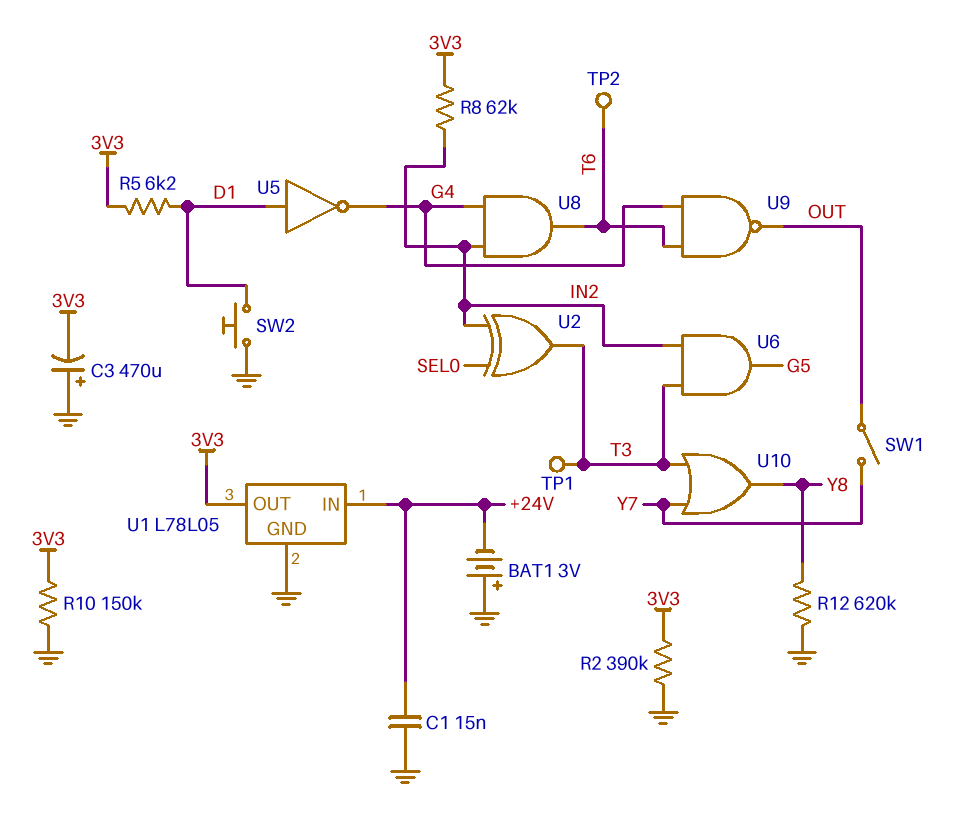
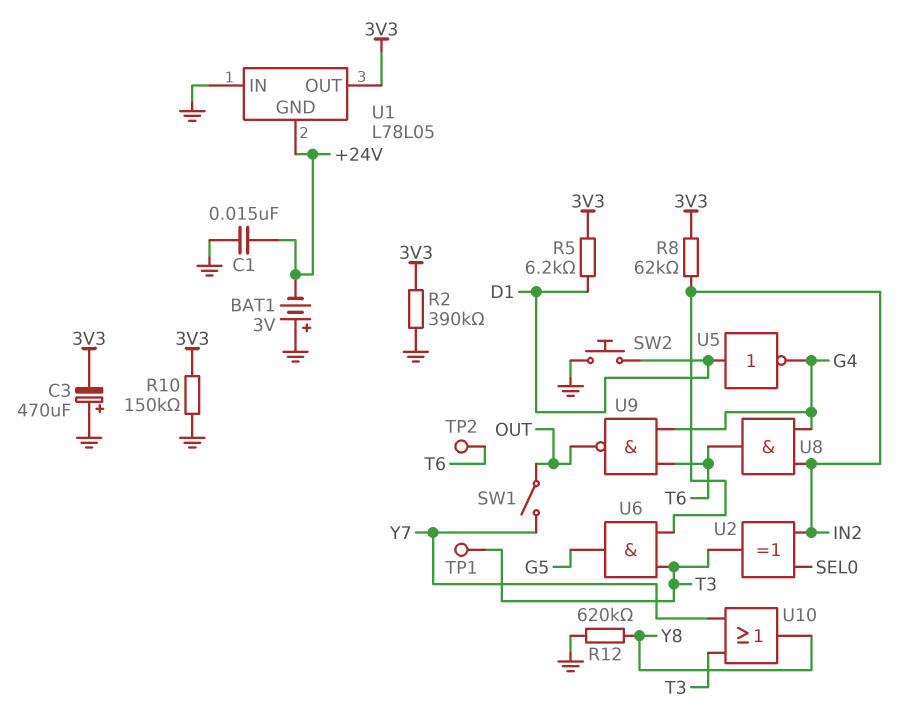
U1 pin GND: GND -> +24V
U1 pin IN: +24V -> GND

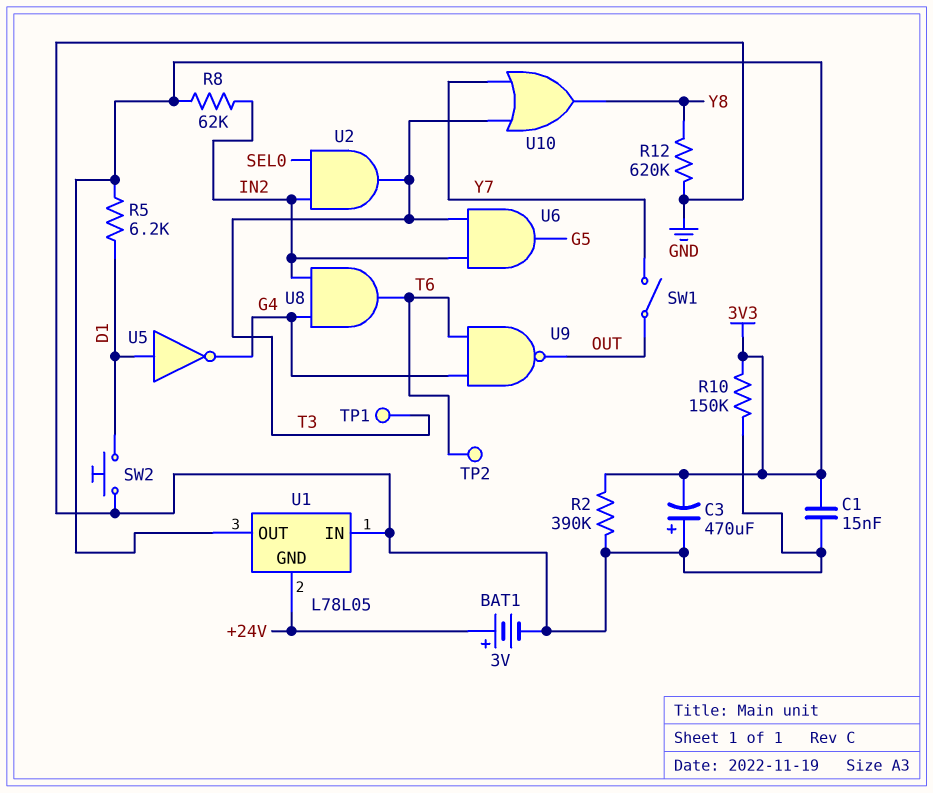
BAT1: 3V (plus GND, minus +24V) -> 3V (plus +24V, minus GND)
C1: 15nF (+24V, GND) -> 15nF (3V3, GND)
U2: XOR (in IN2, in SEL0, out T3) -> AND (in IN2, in SEL0, out T3)

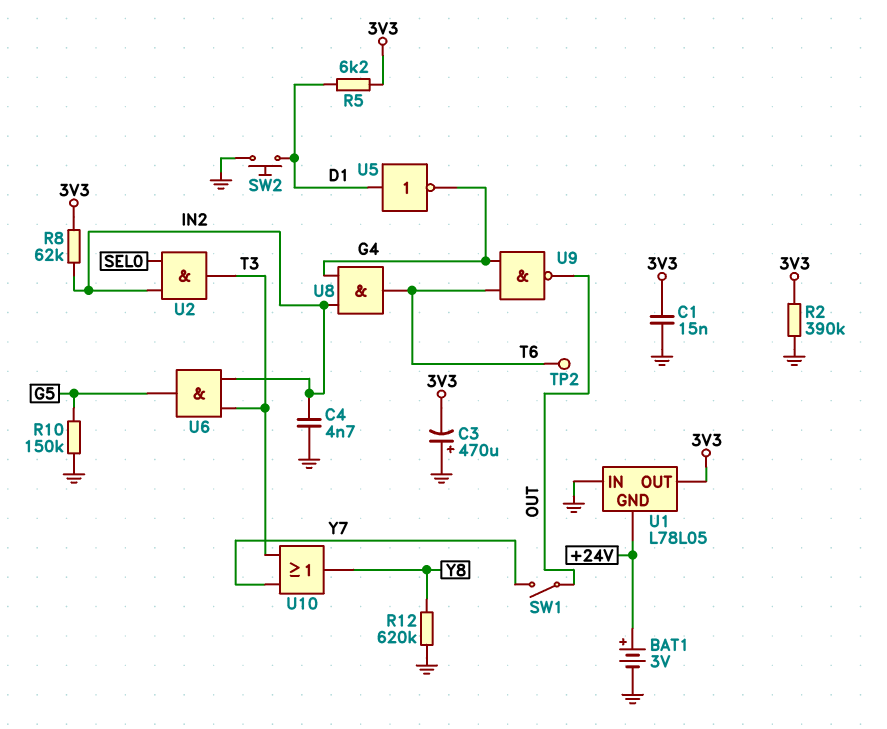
C4: none -> 4.7nF (GND, IN2)
R10: 150k (3V3, GND) -> 150k (G5, GND)
TP1: test point (T3) -> none

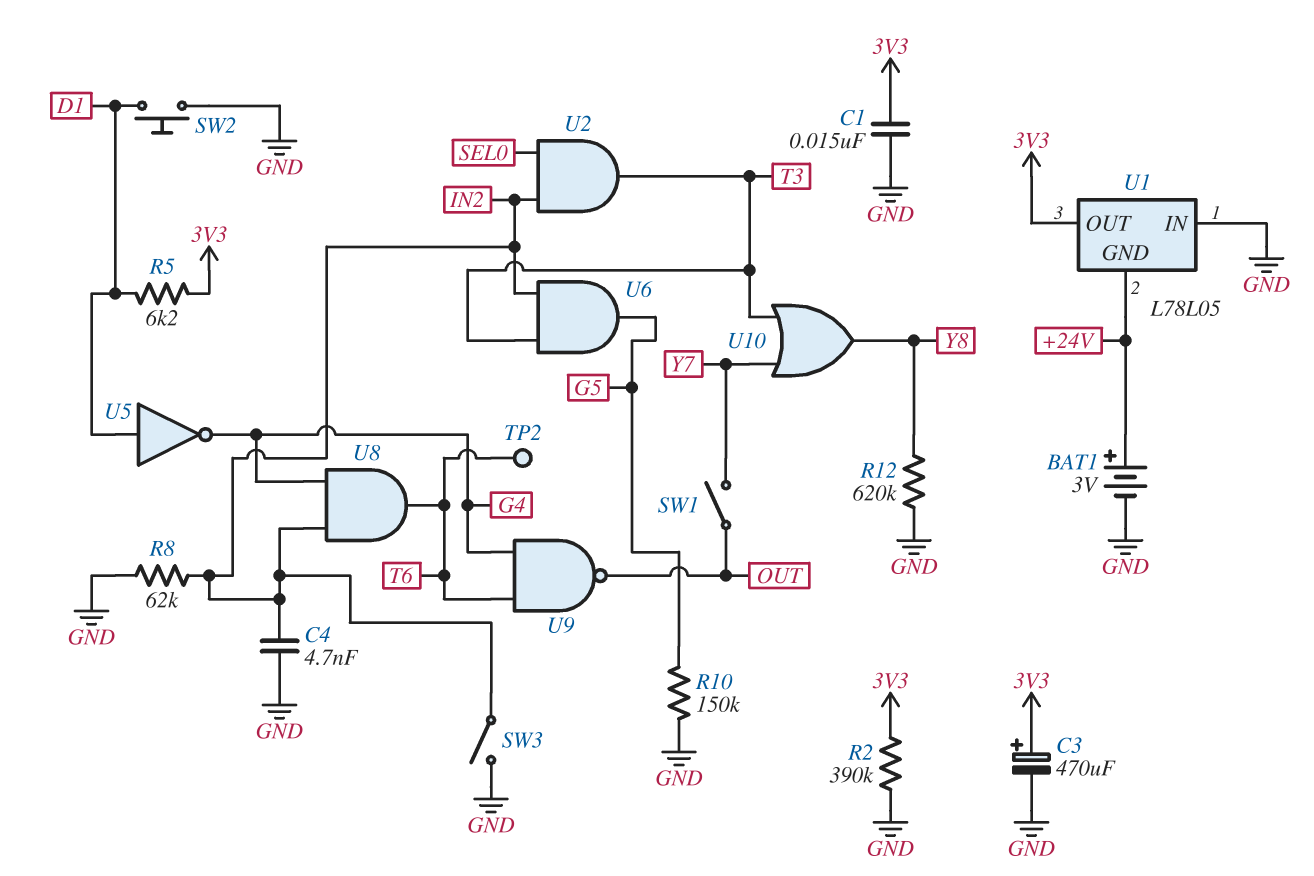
C3: 470uF (plus GND, minus 3V3) -> 470uF (plus 3V3, minus GND)
R8: 62k (3V3, IN2) -> 62k (GND, IN2)
SW3: none -> switch (GND, IN2)

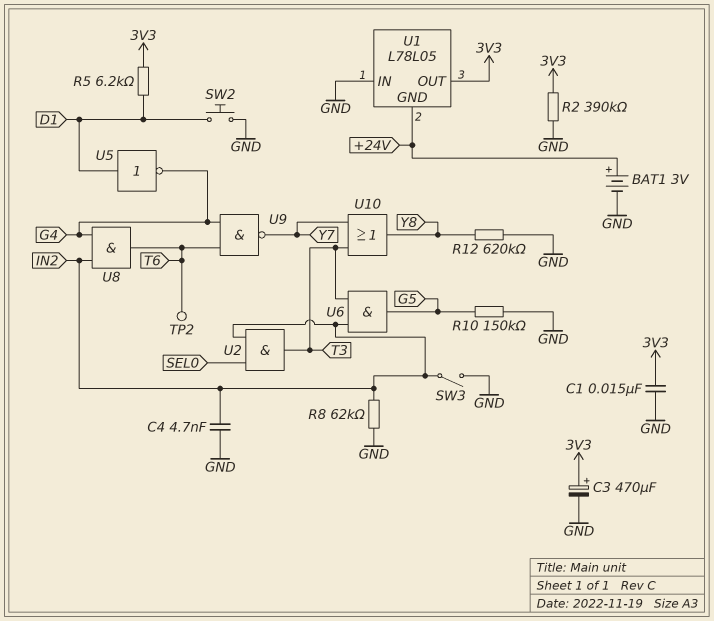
SW1: switch (OUT, Y7) -> none
U9: NAND (in G4, in T6, out OUT) -> NAND (in G4, in T6, out Y7)

